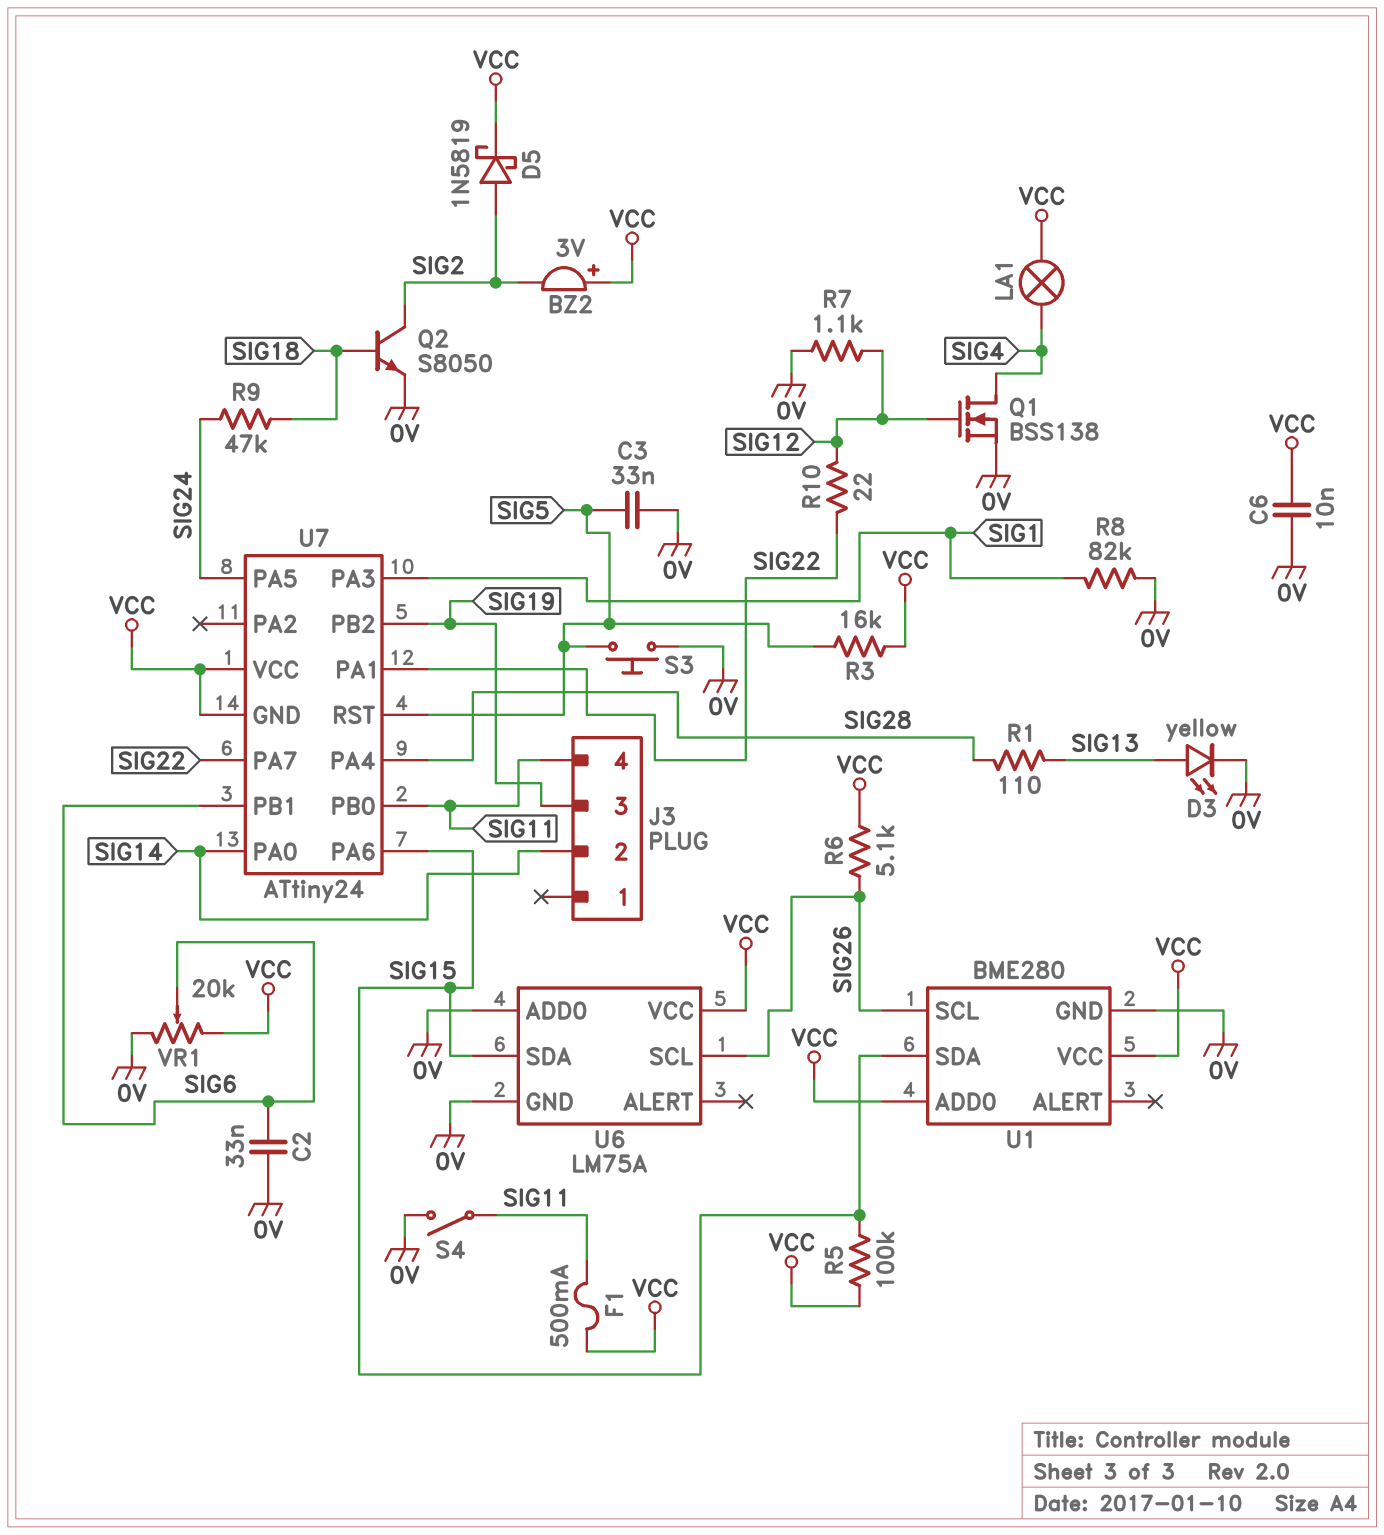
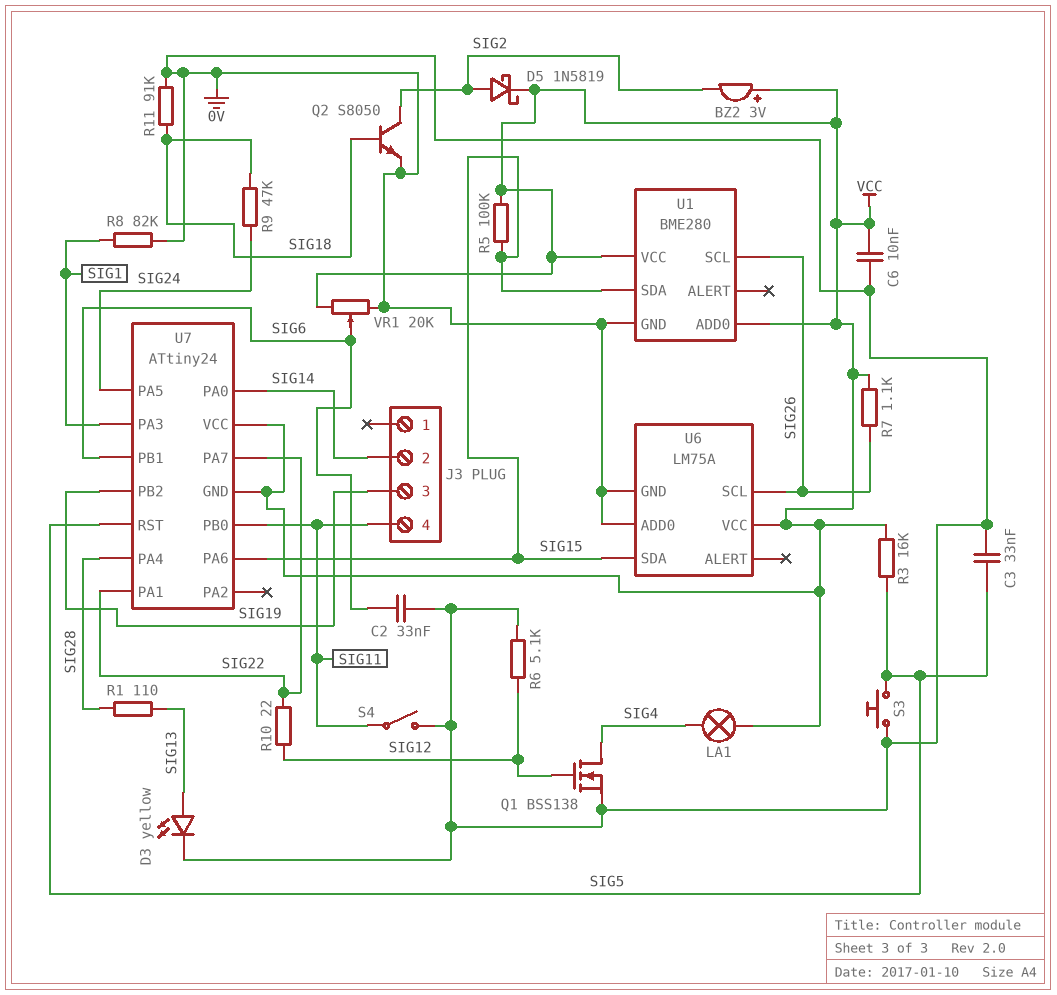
F1: 500mA (SIG11, VCC) -> none
R6: 5.1k (SIG26, VCC) -> 5.1k (0V, SIG12)
R7: 1.1k (0V, SIG12) -> 1.1k (SIG26, VCC)
R11: none -> 91k (0V, SIG18)

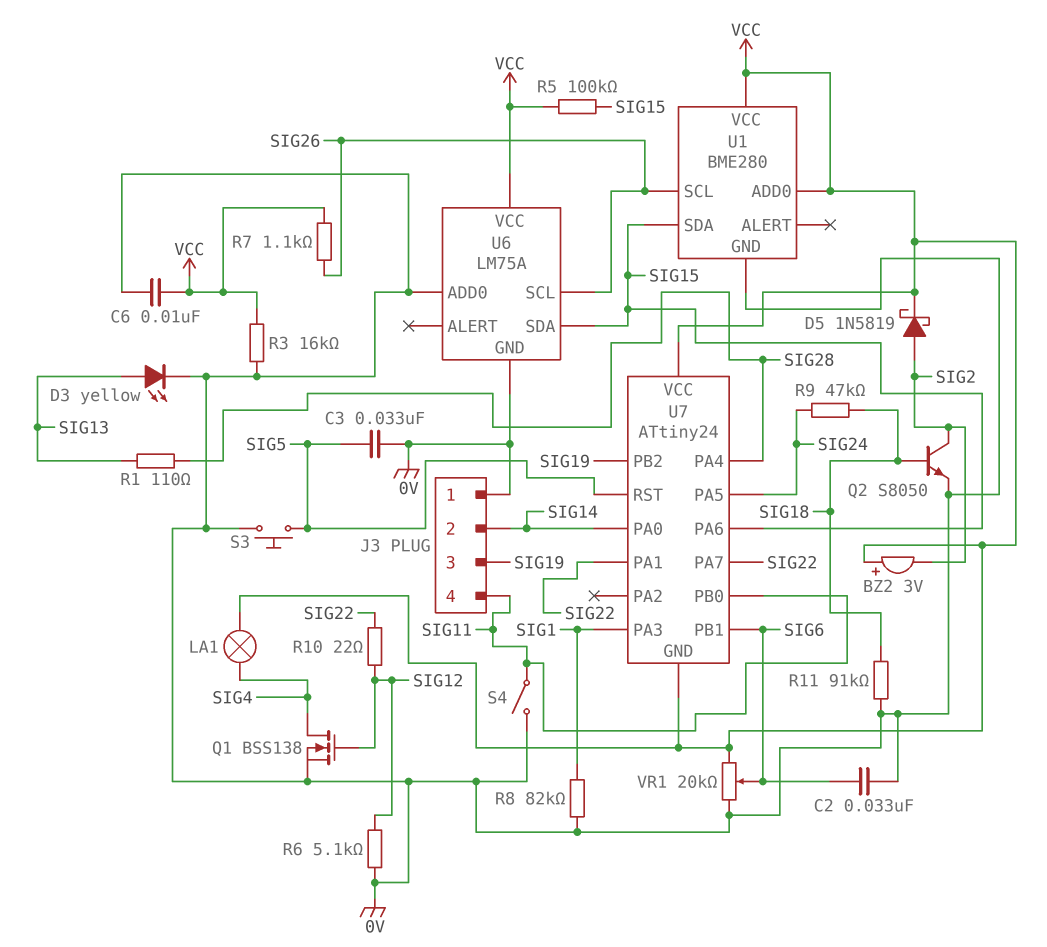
J3 pin 1: none -> 0V
R3: 16k (SIG5, VCC) -> 16k (0V, VCC)

